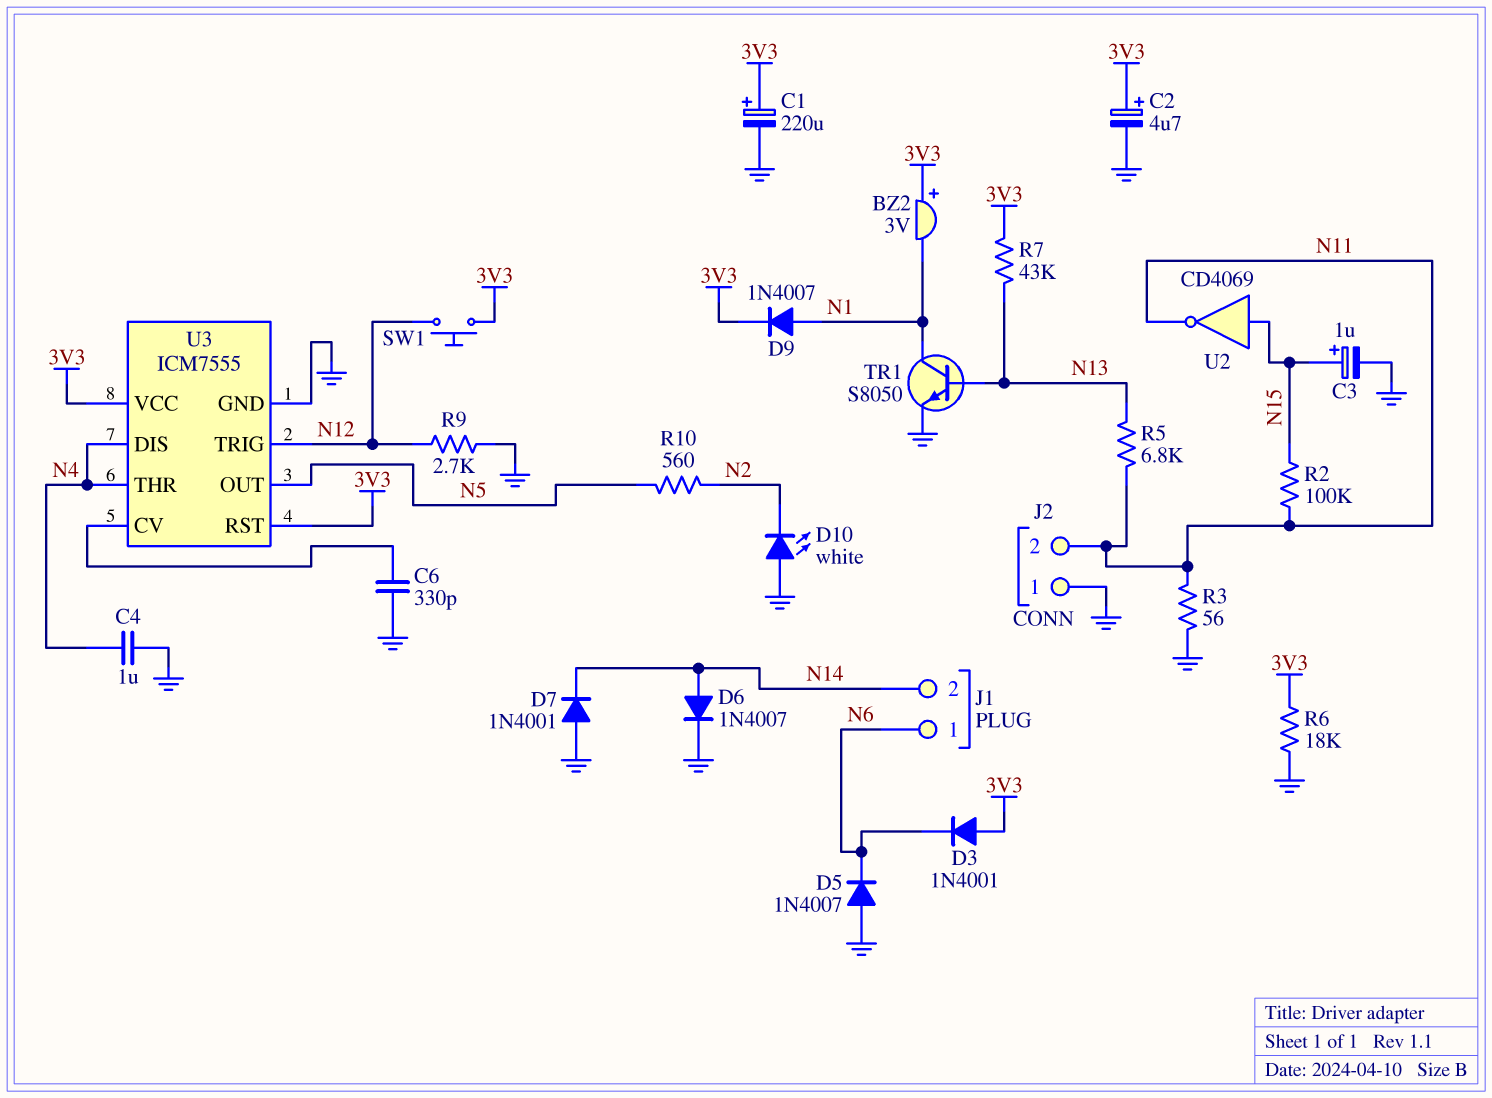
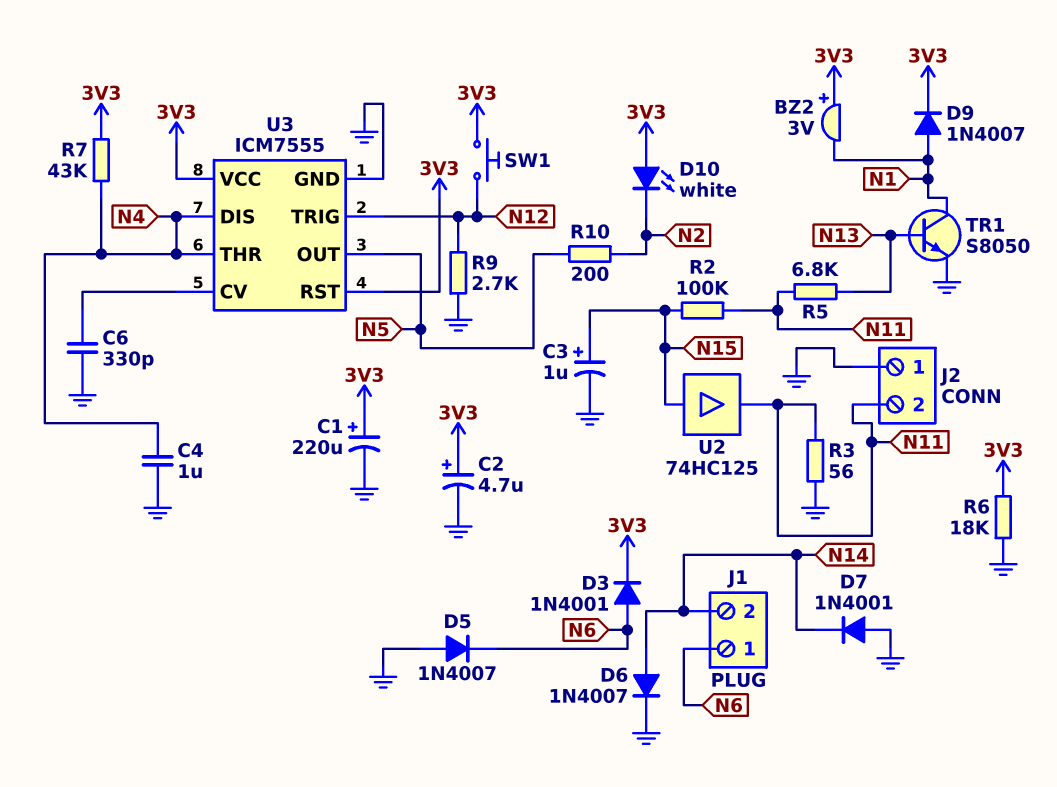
D3: diode 1N4001 (A 3V3, K N6) -> diode 1N4001 (A N6, K 3V3)
D10: LED white (A GND, K N2) -> LED white (A 3V3, K N2)
R7: 43k (3V3, N13) -> 43k (3V3, N4)
R10: 560 (N2, N5) -> 200 (N2, N5)
U2: NOT CD4069 (in N15, out N11) -> buffer 74HC125 (in N15, out N11)

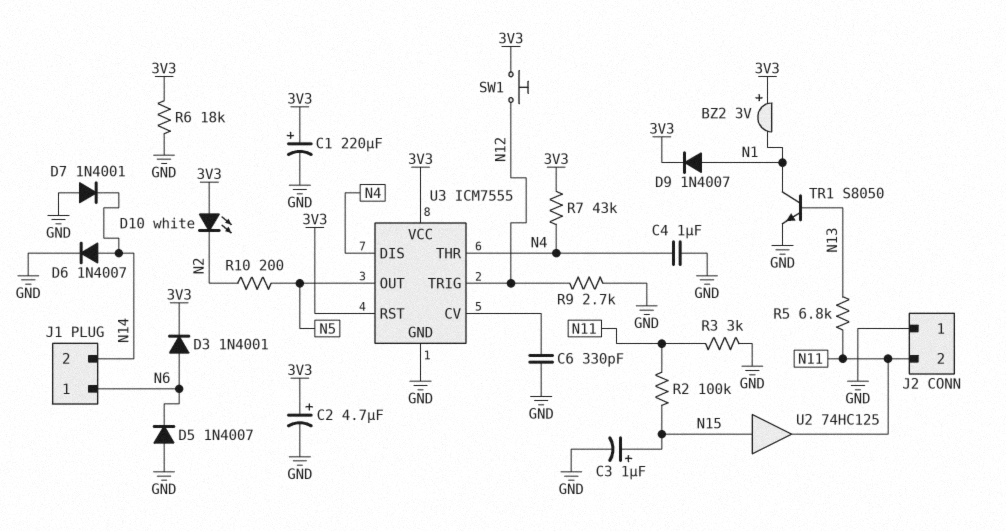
R3: 56 (GND, N11) -> 3k (GND, N11)

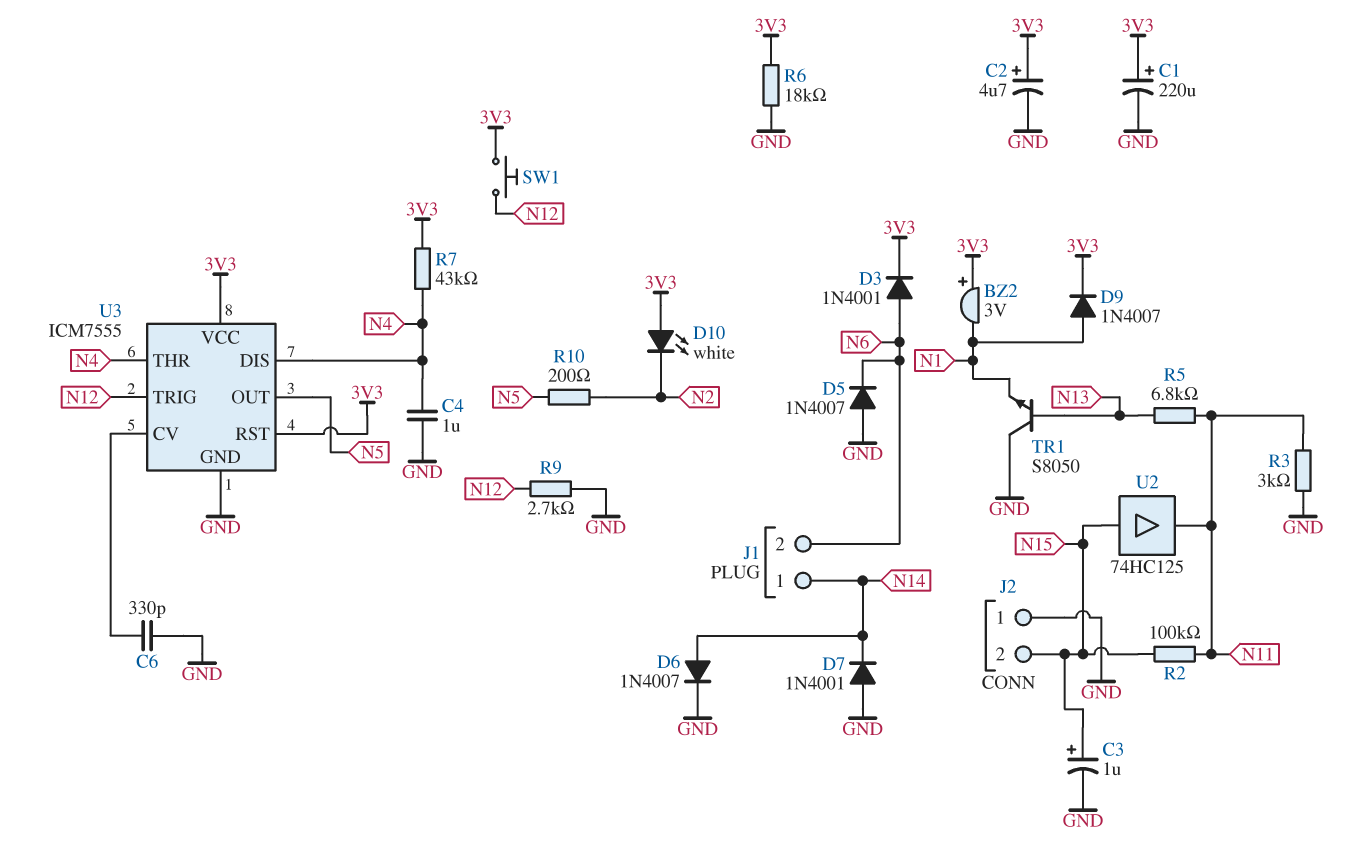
J1 pin 1: N6 -> N14
J1 pin 2: N14 -> N6
J2 pin 2: N11 -> N15
TR1: NPN S8050 (B N13, C N1, E GND) -> NPN S8050 (B N13, C GND, E N1)

